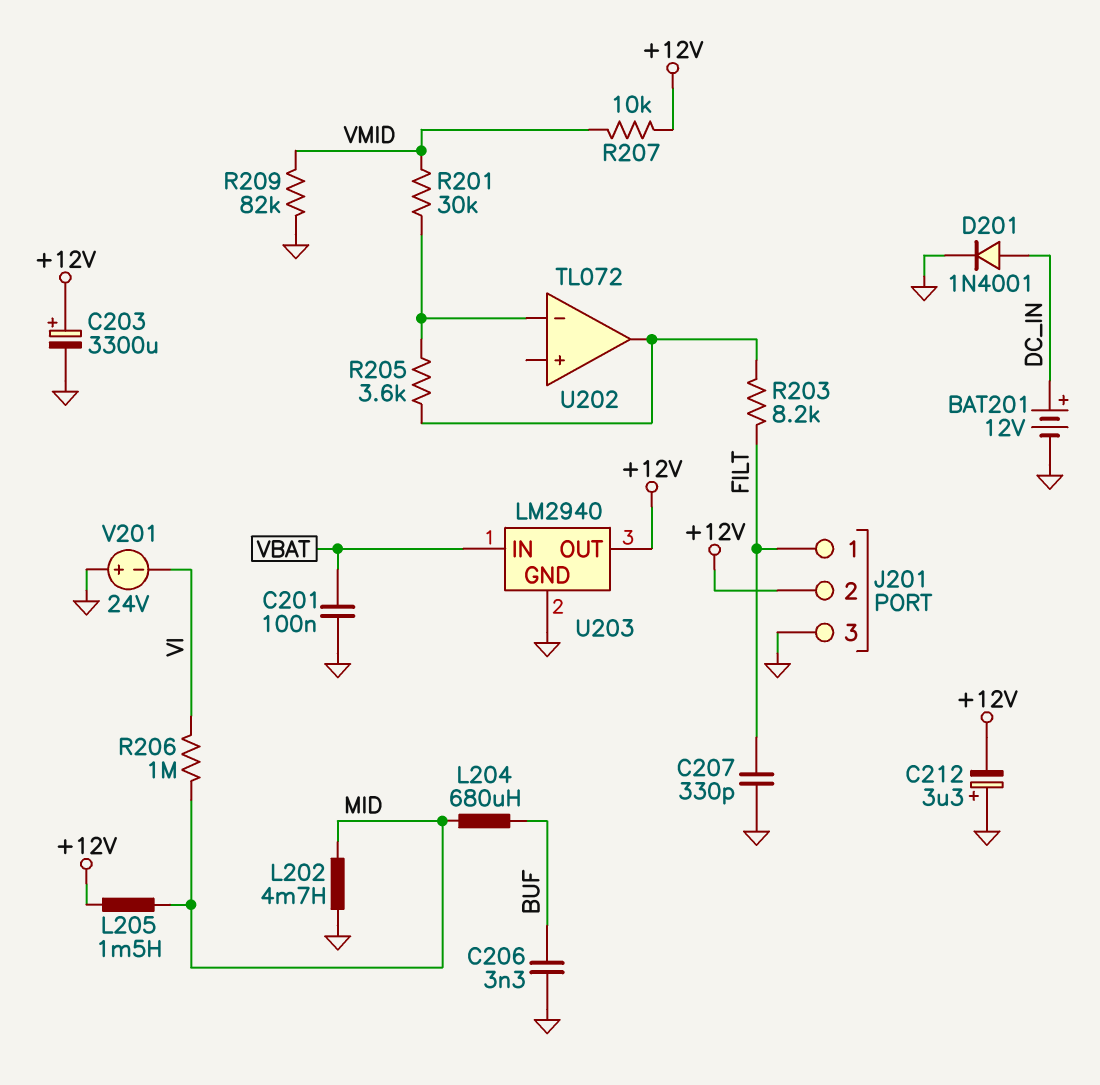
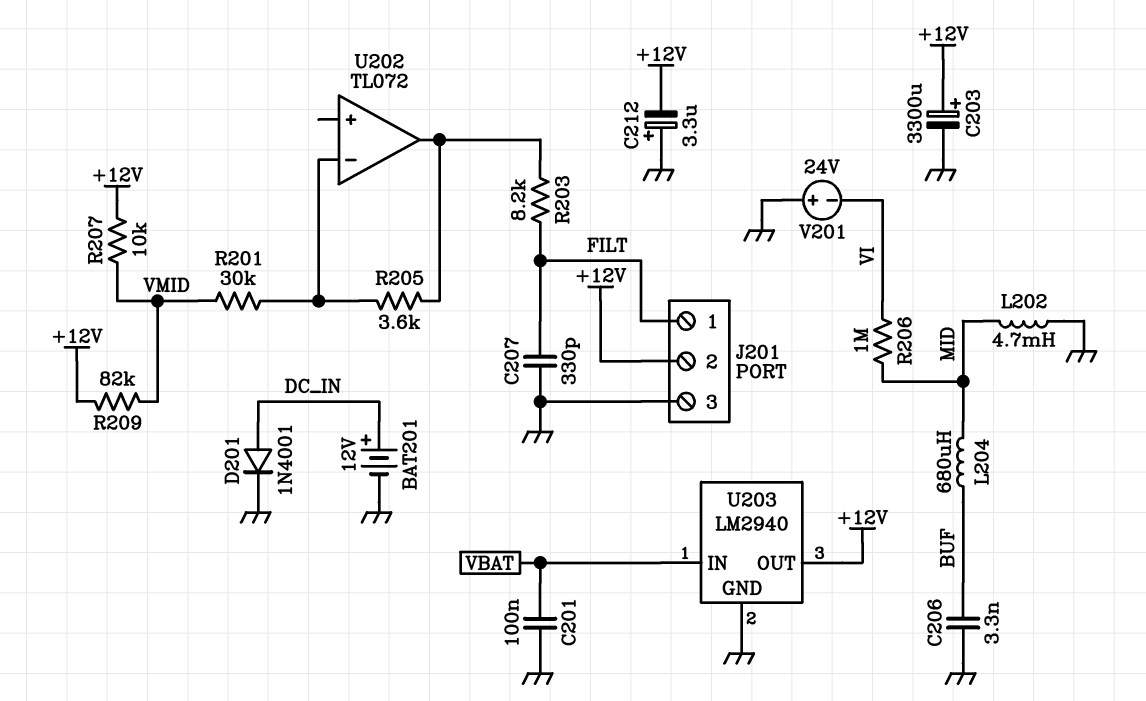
L205: 1.5mH (+12V, MID) -> none
R209: 82k (GND, VMID) -> 82k (+12V, VMID)

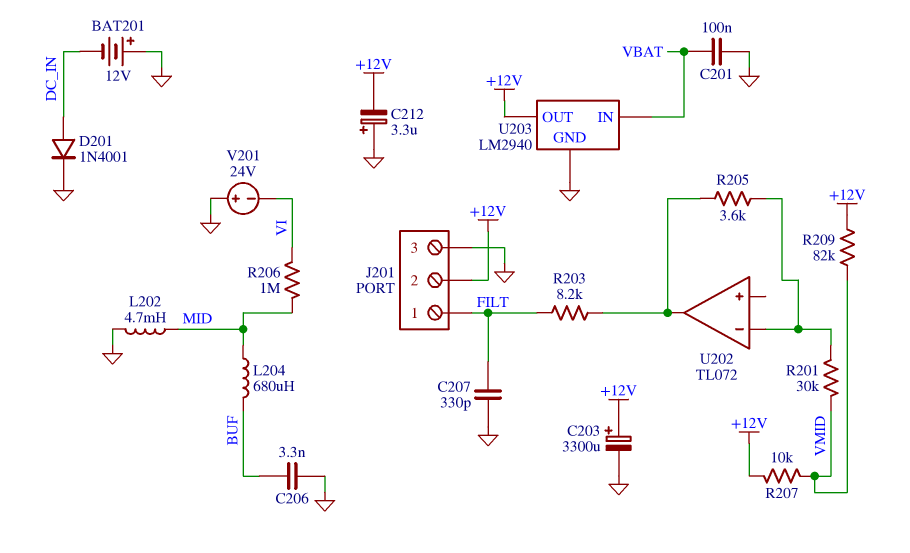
BAT201: 12V (plus DC_IN, minus GND) -> 12V (plus GND, minus DC_IN)

